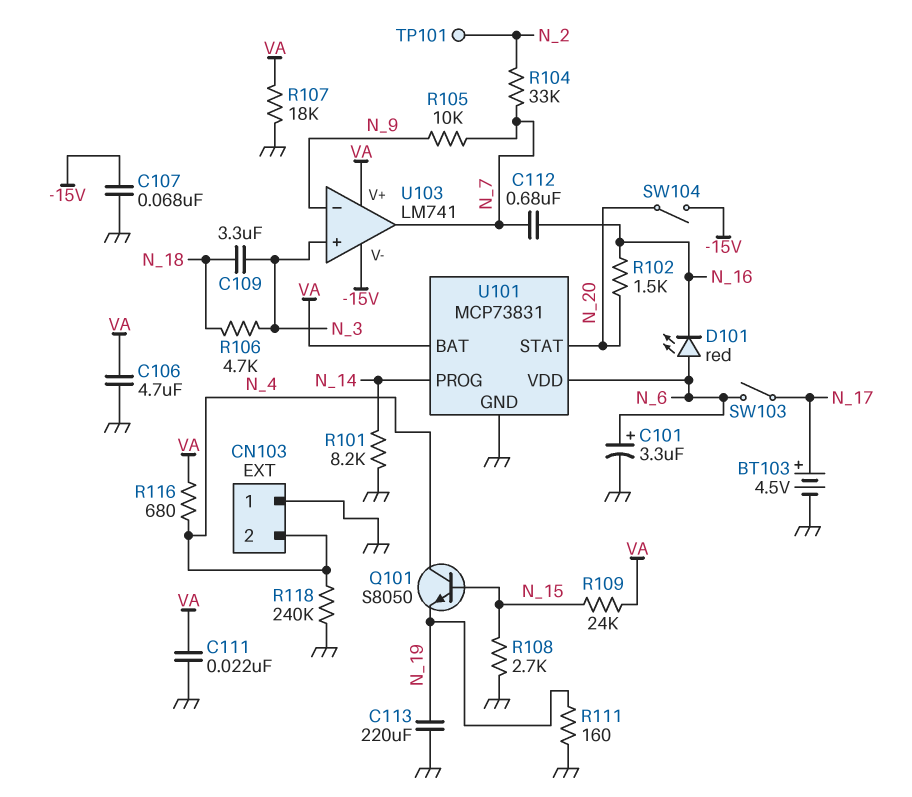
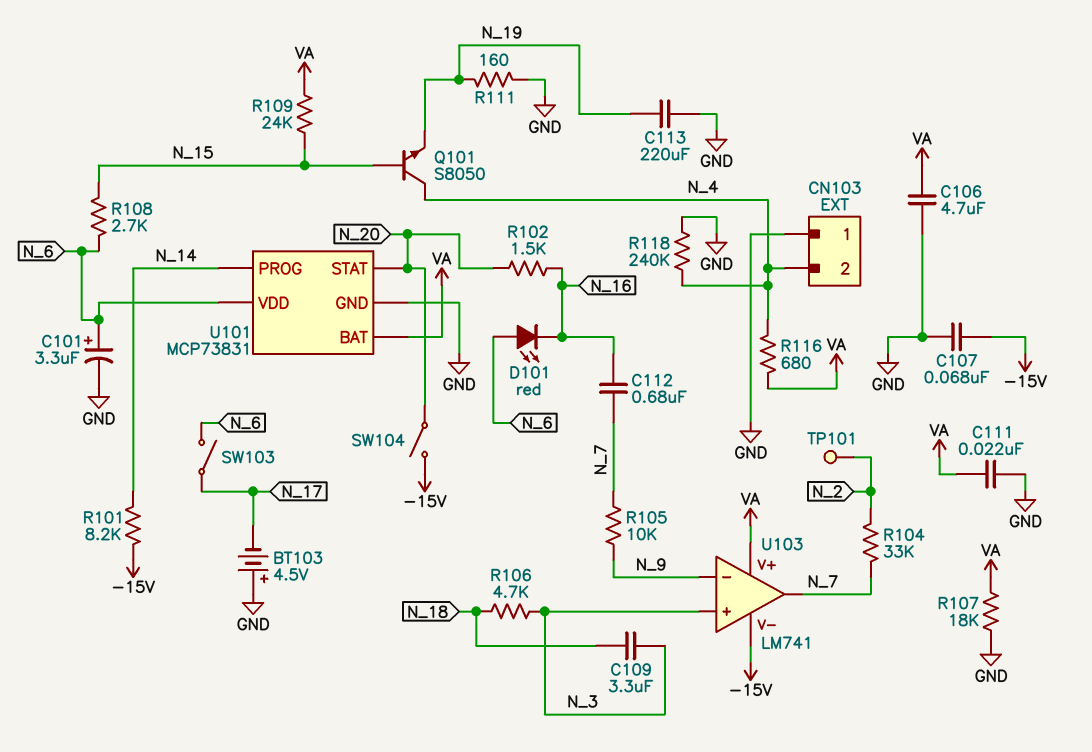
BT103: 4.5V (plus N_17, minus GND) -> 4.5V (plus GND, minus N_17)
R101: 8.2k (GND, N_14) -> 8.2k (-15V, N_14)
R108: 2.7k (GND, N_15) -> 2.7k (N_6, N_15)

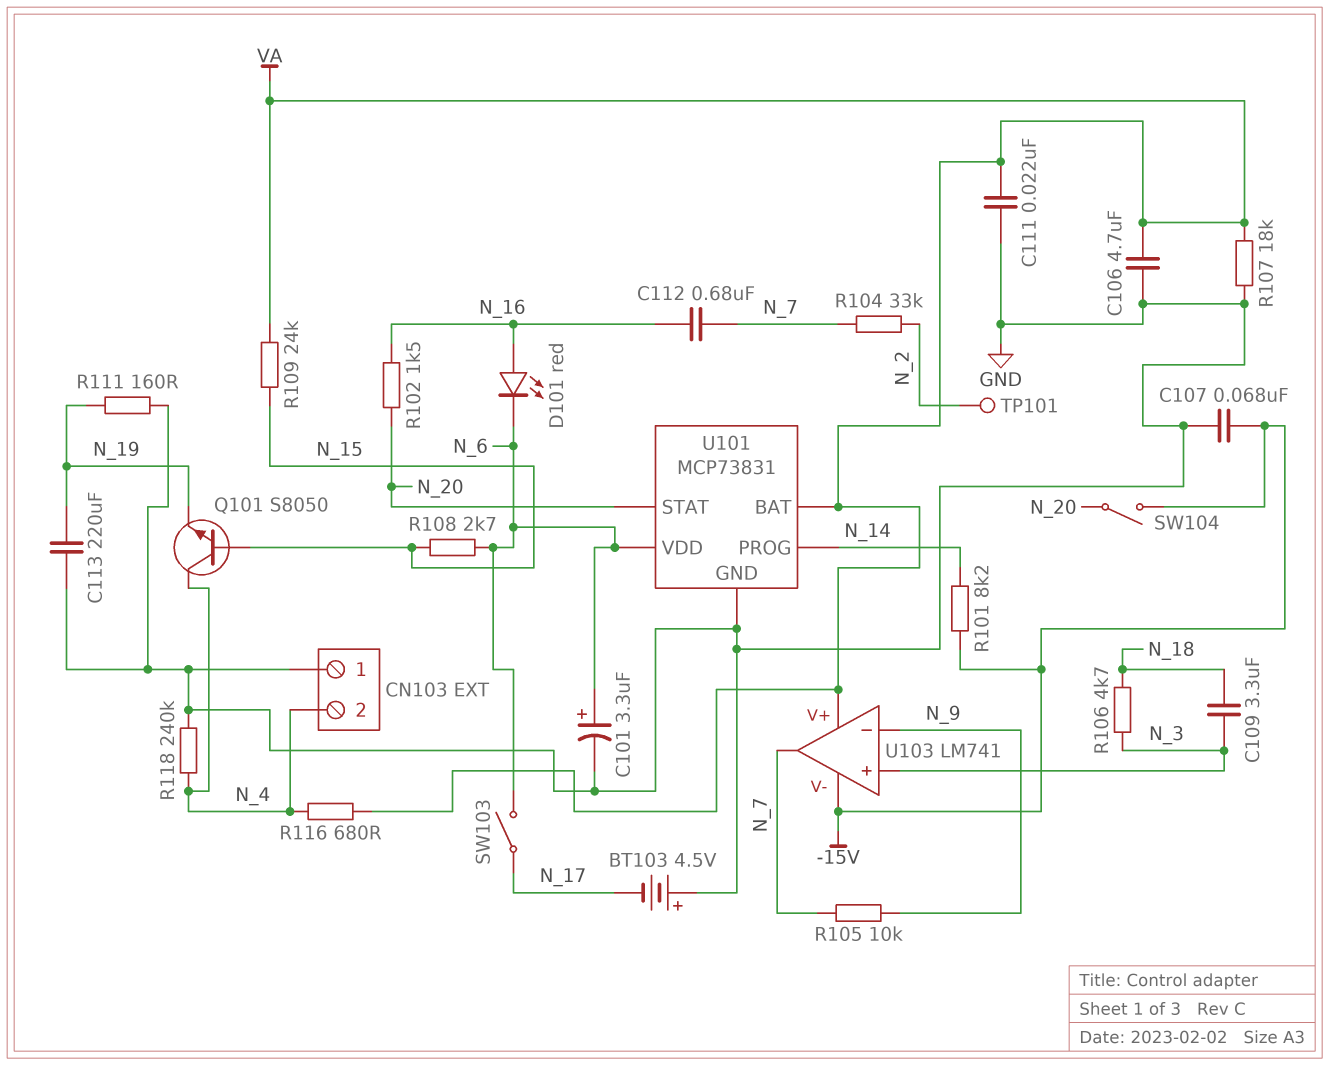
D101: LED red (A N_6, K N_16) -> LED red (A N_16, K N_6)

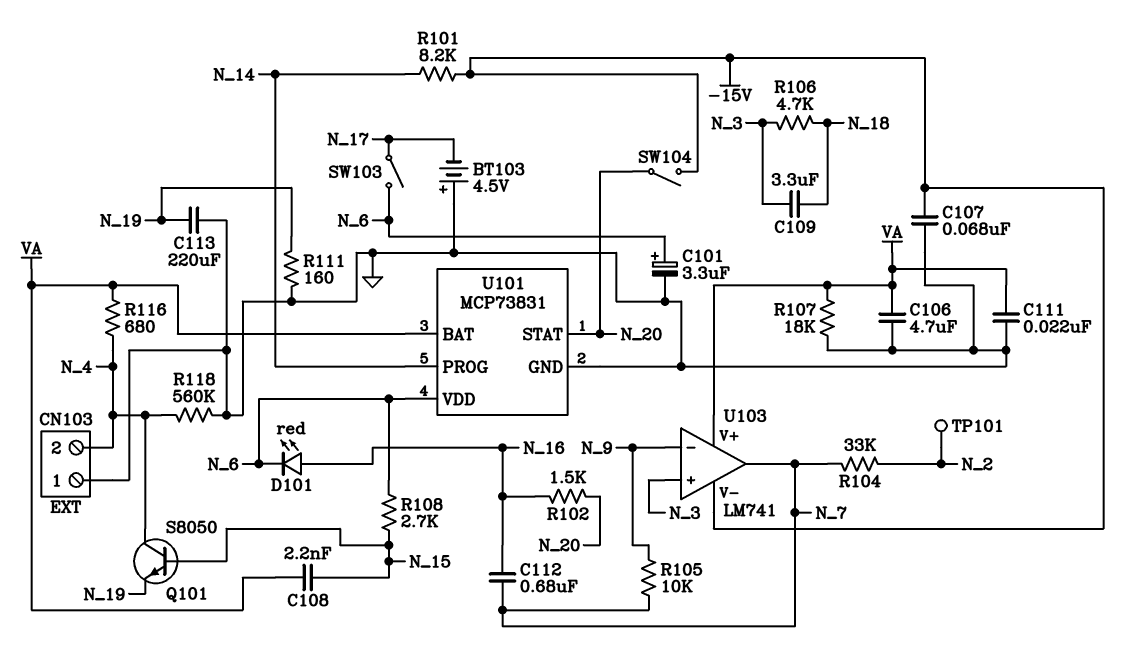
C108: none -> 2.2nF (N_15, VA)
R109: 24k (N_15, VA) -> none
R118: 240k (GND, N_4) -> 560k (GND, N_4)

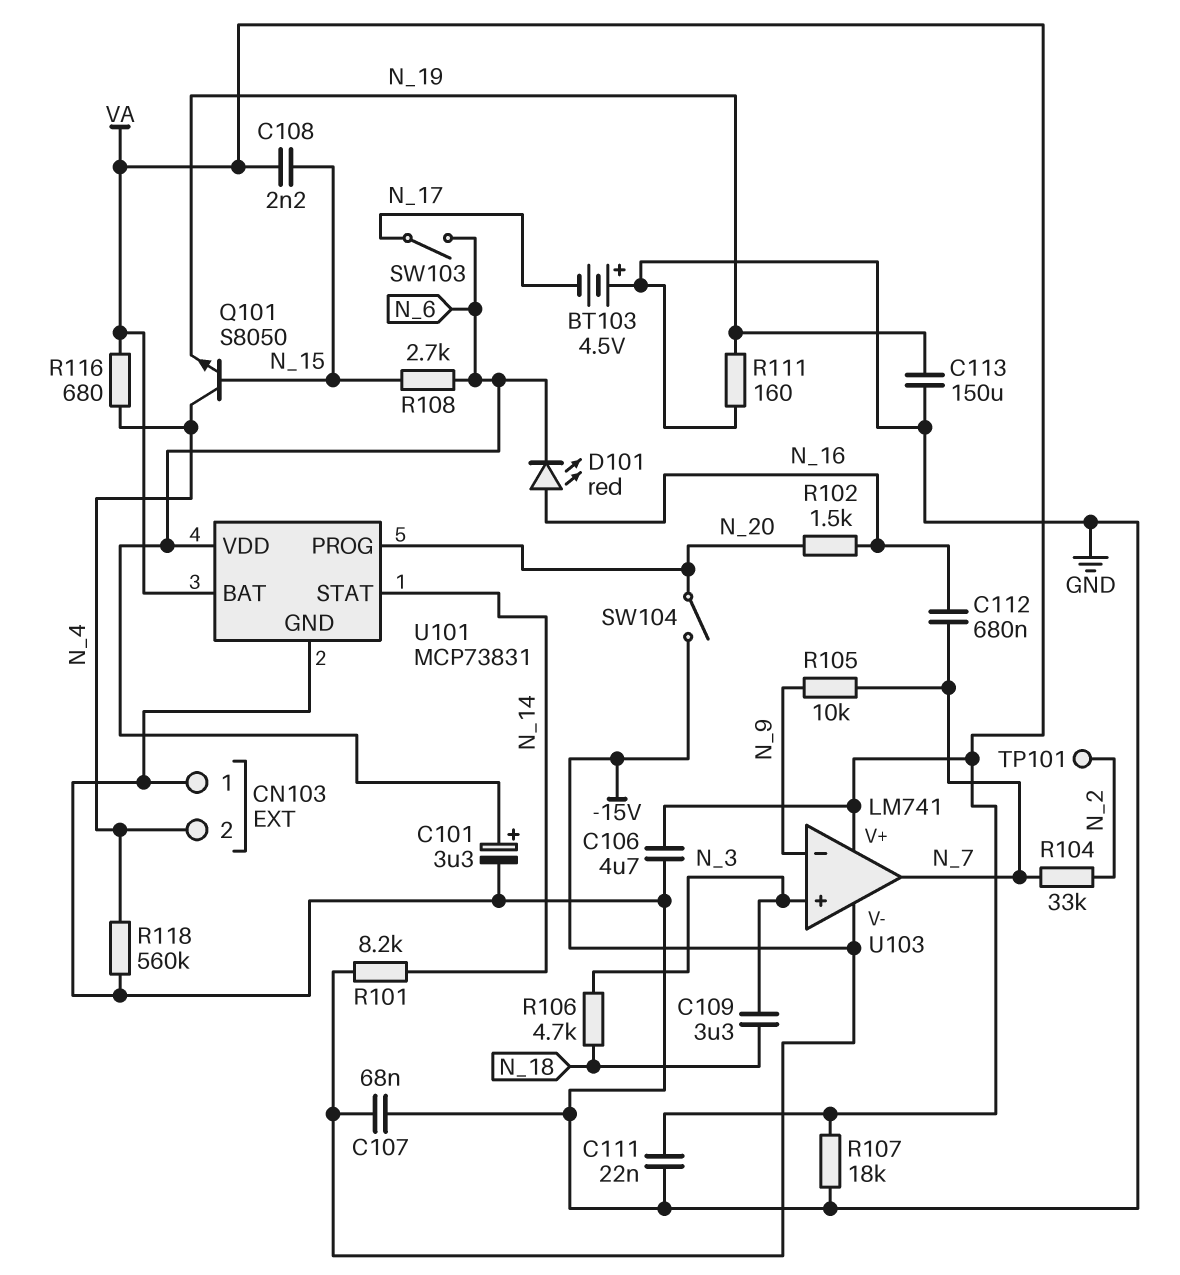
C113: 220uF (GND, N_19) -> 150uF (GND, N_19)
U101 pin PROG: N_14 -> N_20
U101 pin STAT: N_20 -> N_14

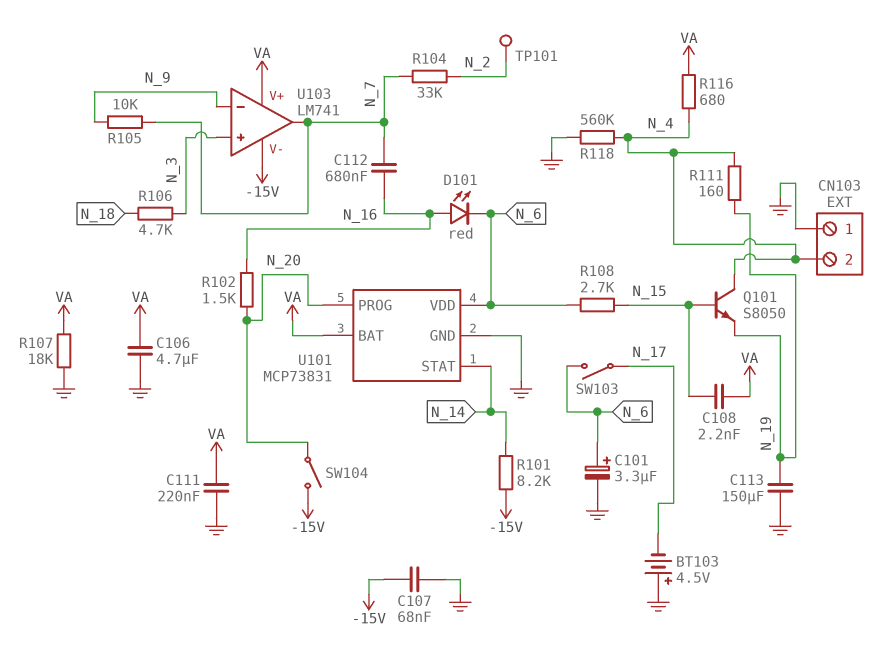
C109: 3.3uF (N_3, N_18) -> none
C111: 22nF (GND, VA) -> 220nF (GND, VA)
R111: 160 (GND, N_19) -> 160 (N_4, N_19)

